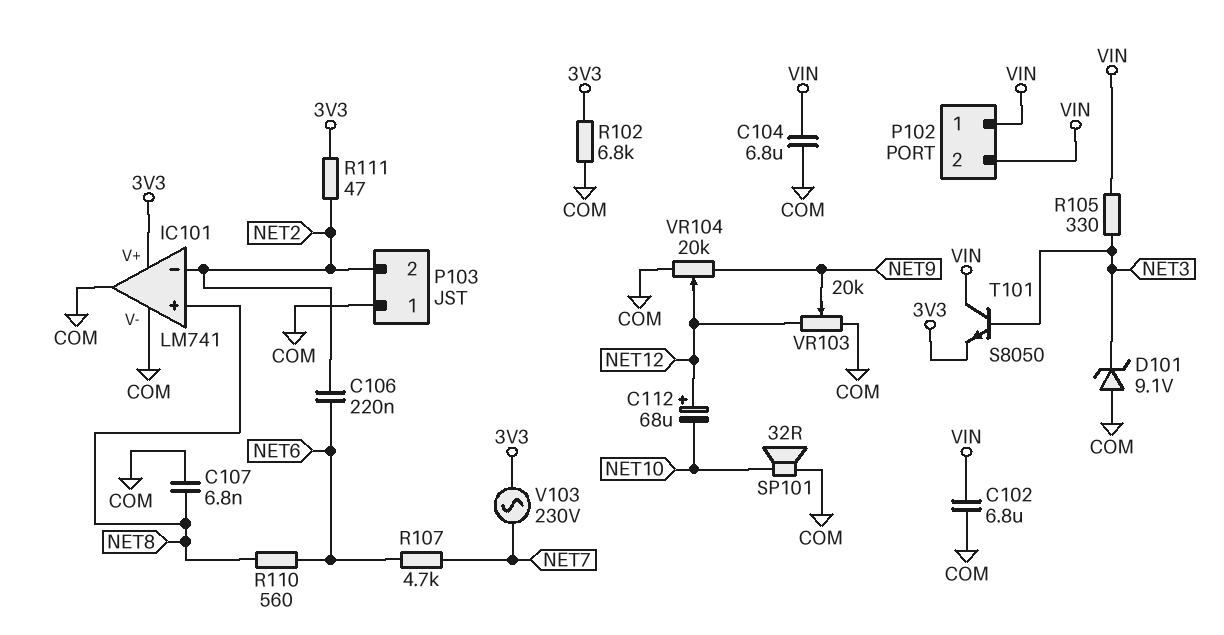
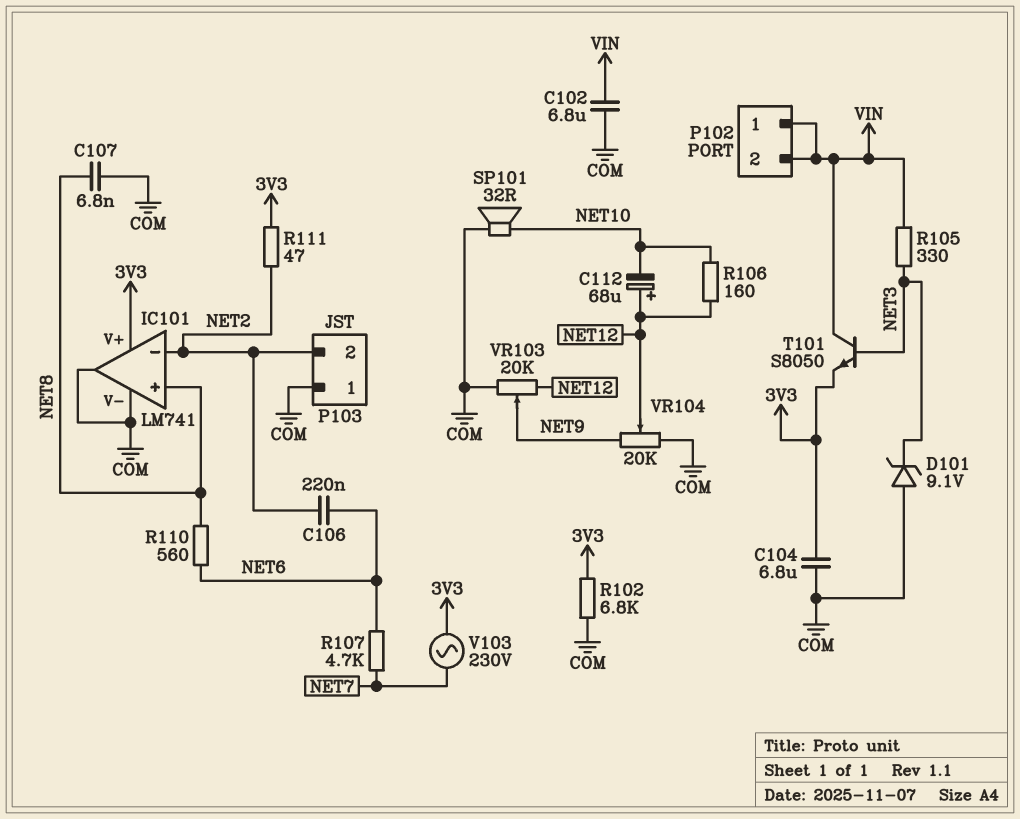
C104: 6.8uF (COM, VIN) -> 6.8uF (3V3, COM)
R106: none -> 160 (NET10, NET12)

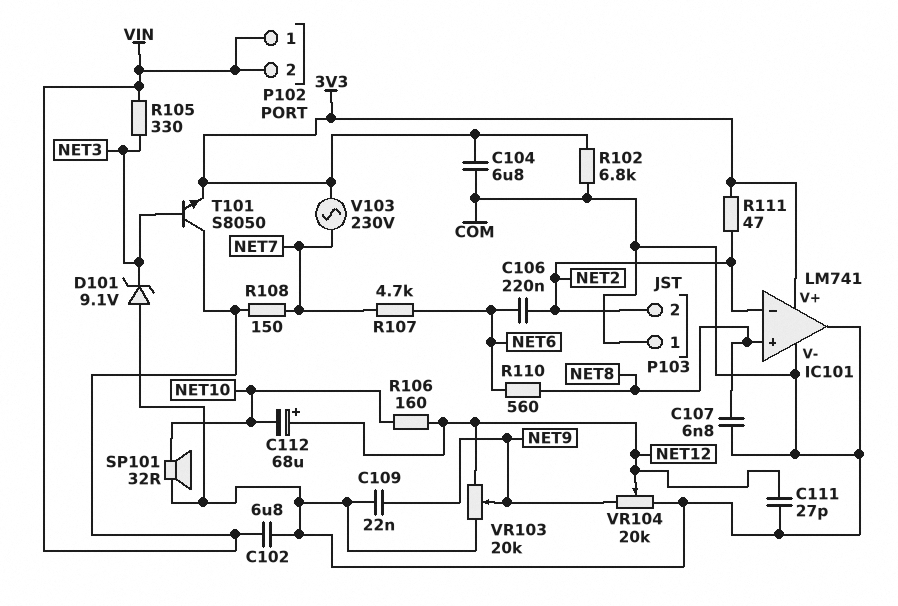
C109: none -> 22nF (COM, NET9)
C111: none -> 27pF (COM, NET12)
R108: none -> 150 (NET7, VIN)

